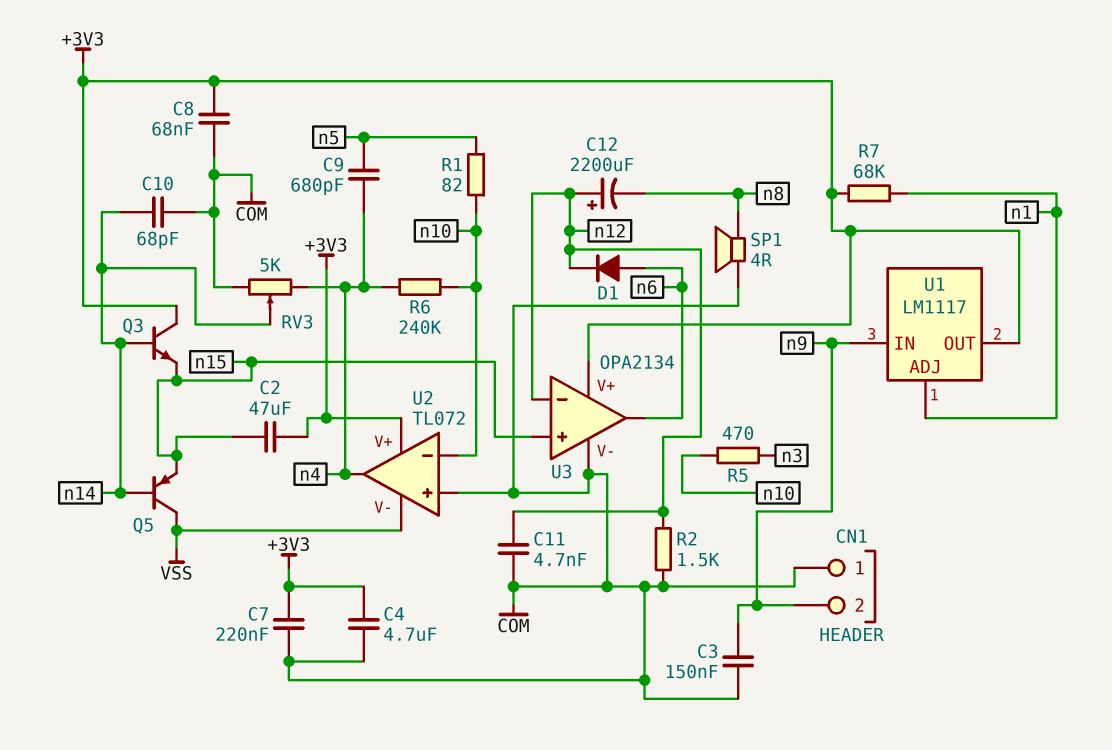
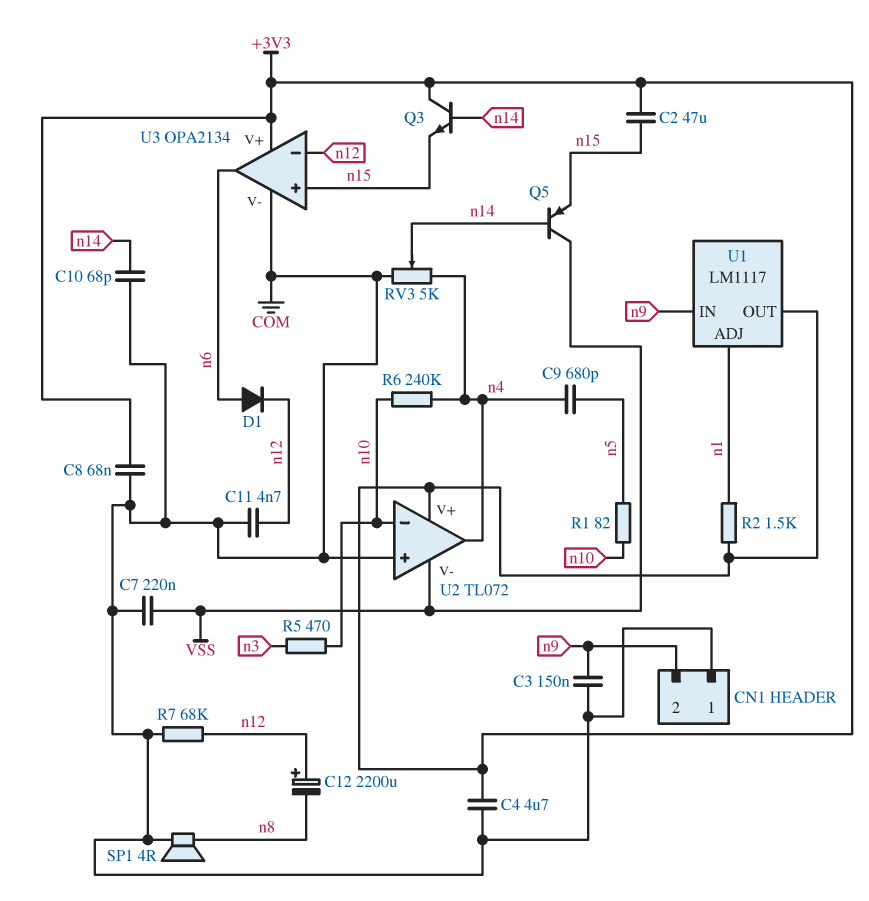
C7: 220nF (+3V3, COM) -> 220nF (COM, VSS)
R2: 1.5k (COM, n12) -> 1.5k (+3V3, n1)
R7: 68k (+3V3, n1) -> 68k (COM, n12)

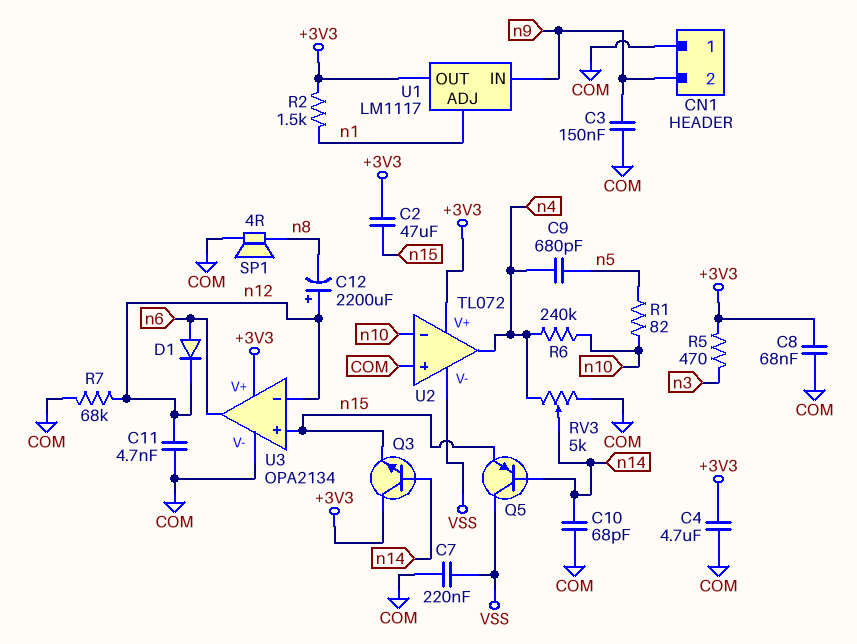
R5: 470 (n3, n10) -> 470 (+3V3, n3)

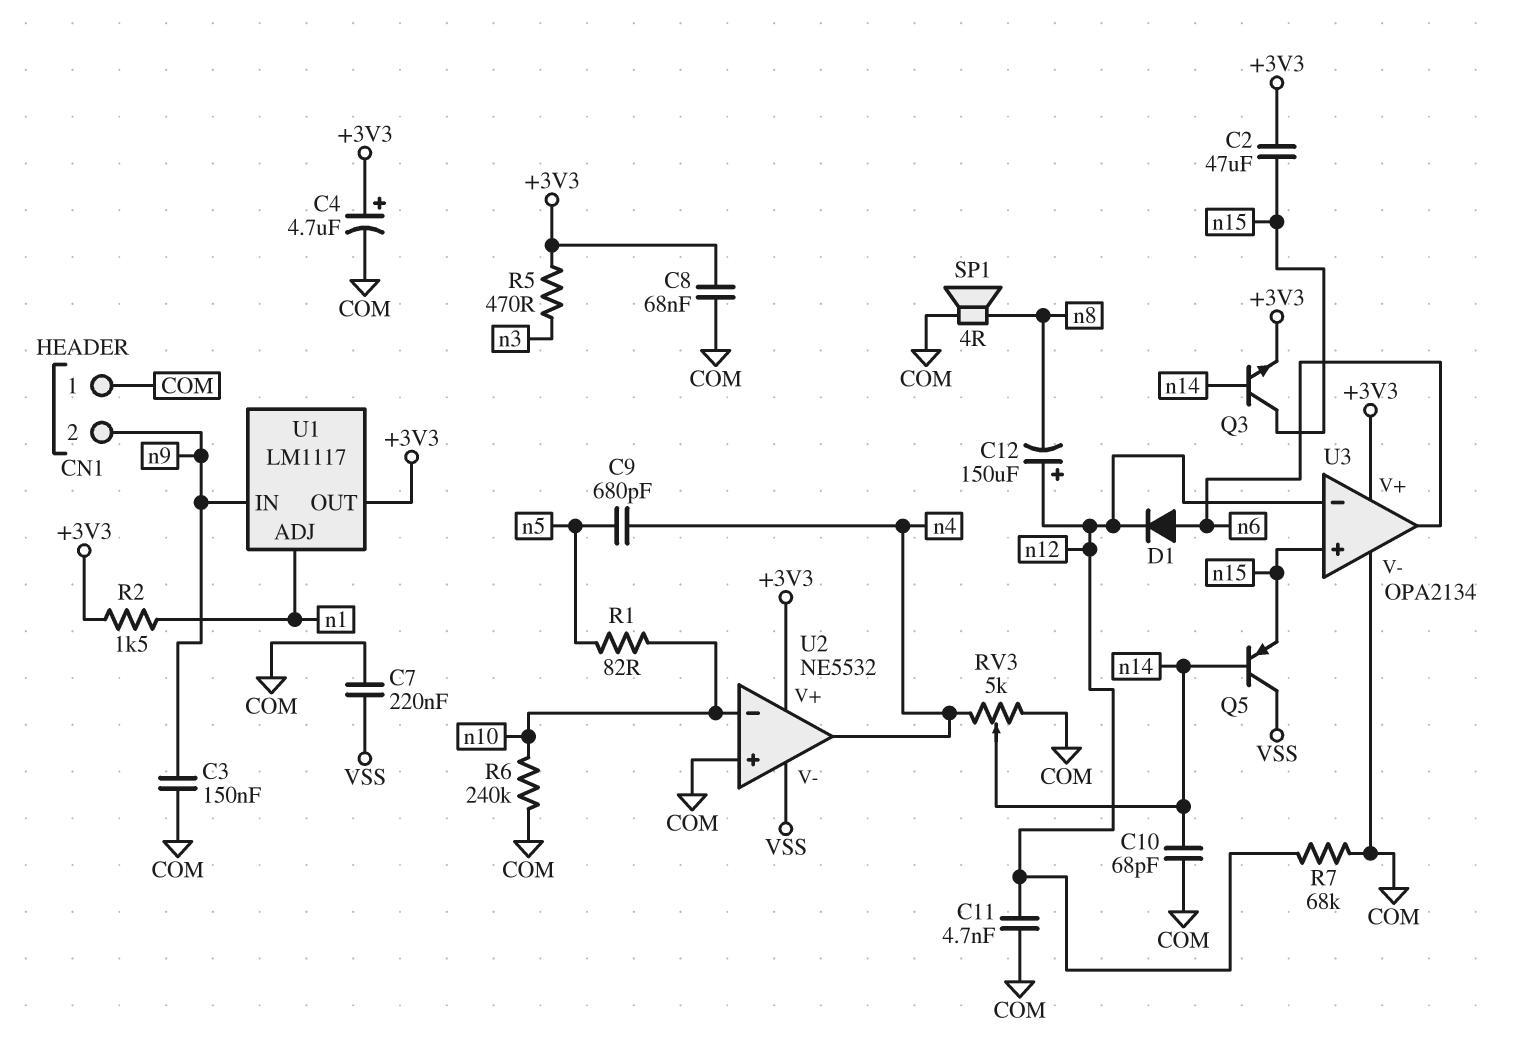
C4: 4.7uF (+3V3, COM) -> 4.7uF (plus +3V3, minus COM)
C12: 2200uF (plus n12, minus n8) -> 150uF (plus n12, minus n8)
Q3: NPN (B n14, C +3V3, E n15) -> NPN (B n14, C n15, E +3V3)
R6: 240k (n4, n10) -> 240k (COM, n10)
U2: TL072 -> NE5532

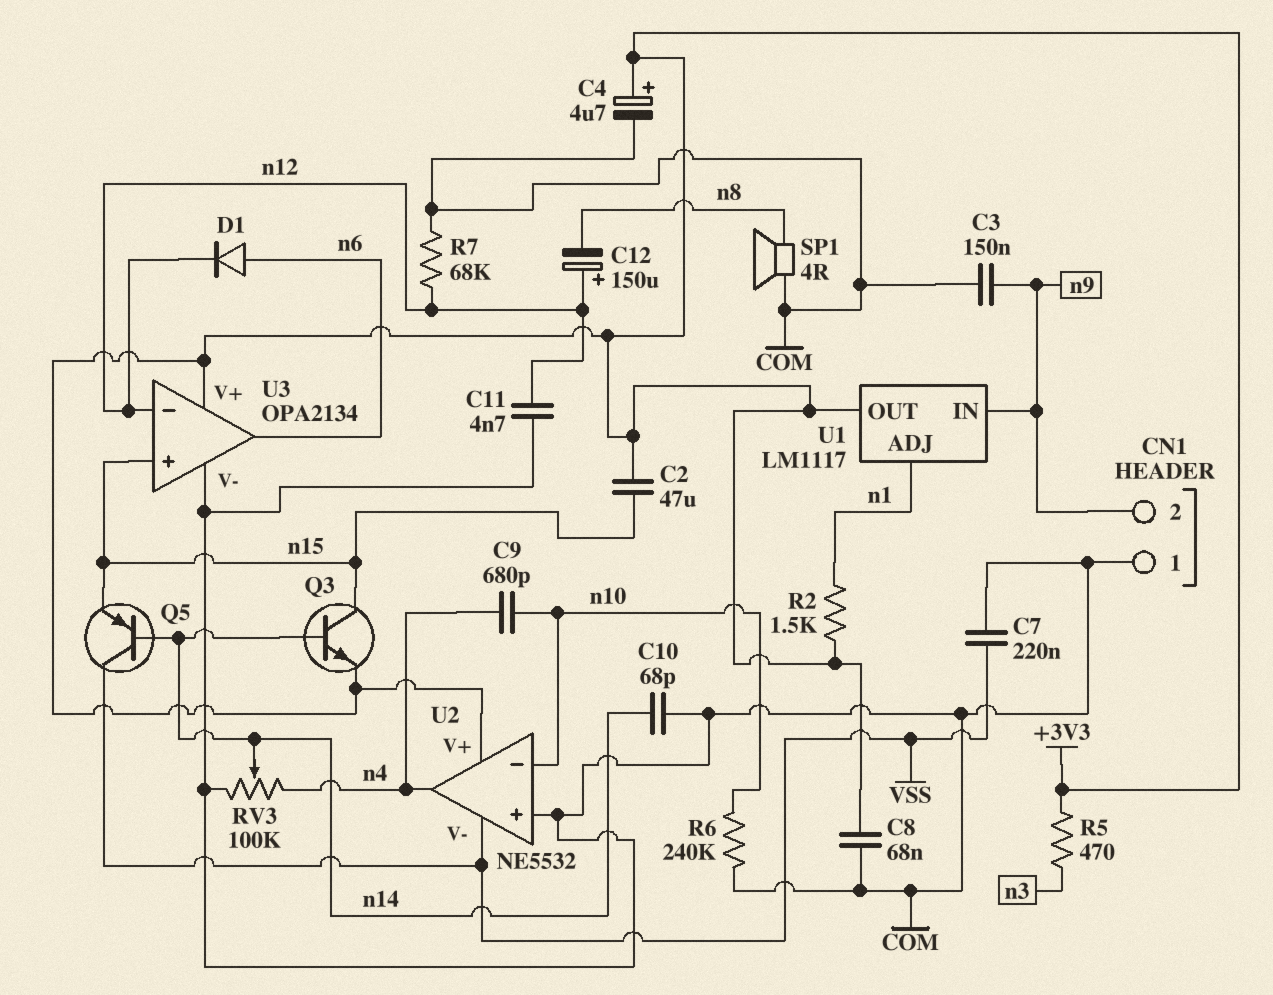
C9: 680pF (n4, n5) -> 680pF (n4, n10)
R1: 82 (n5, n10) -> none
RV3: 5k (COM, n4, wiper n14) -> 100k (COM, n4, wiper n14)

